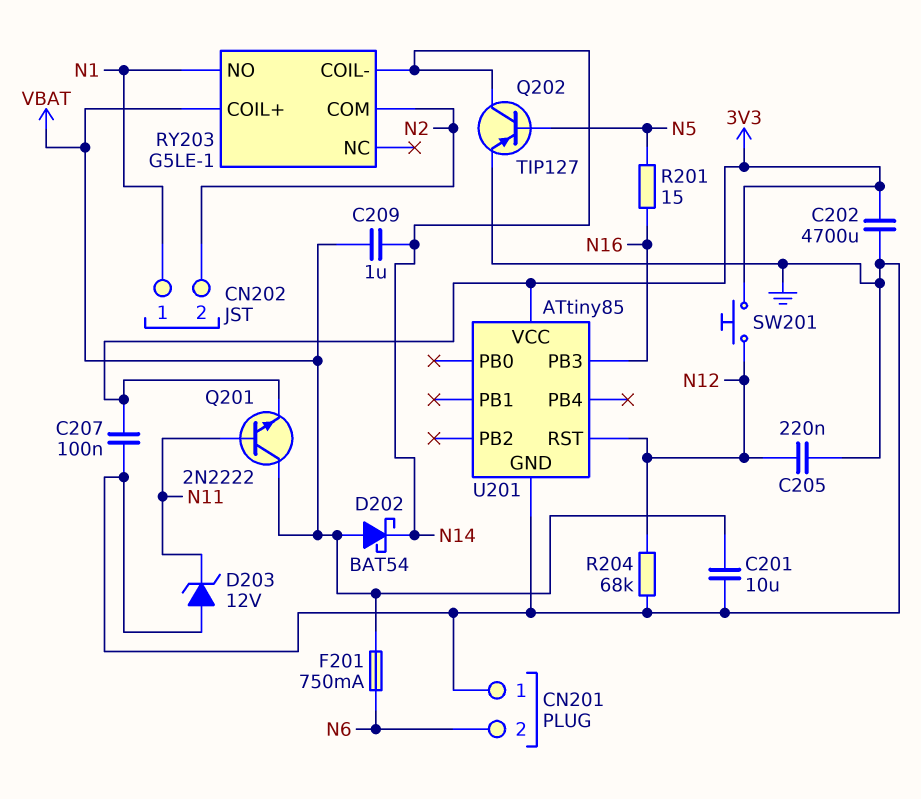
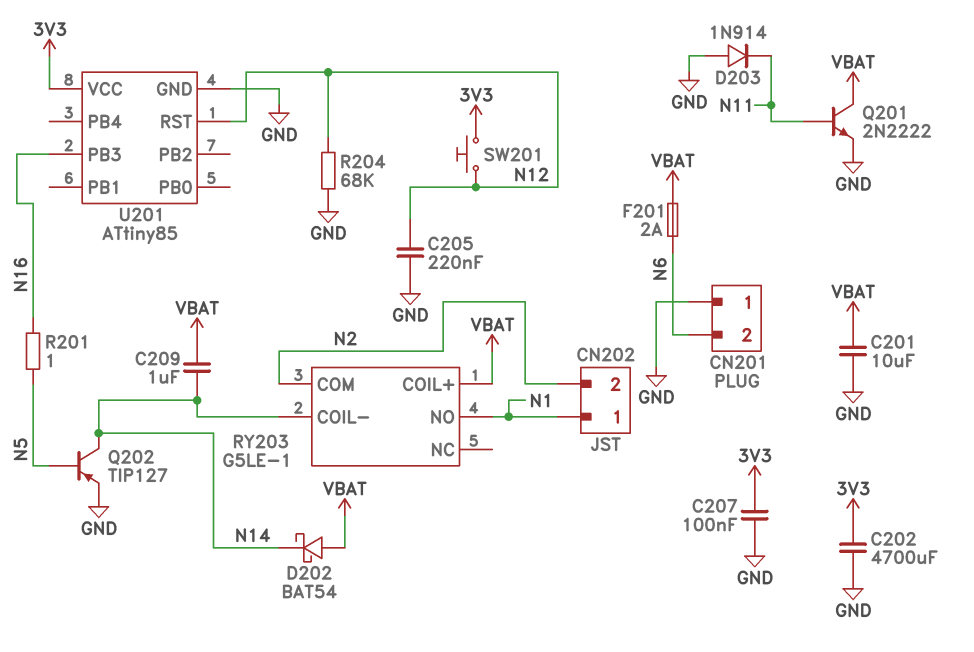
D203: zener 12V (A GND, K N11) -> diode 1N914 (A GND, K N11)
F201: 750mA (N6, VBAT) -> 2A (N6, VBAT)
Q201: NPN 2N2222 (B N11, C VBAT, E 3V3) -> NPN 2N2222 (B N11, C VBAT, E GND)
R201: 15 (N5, N16) -> 1 (N5, N16)

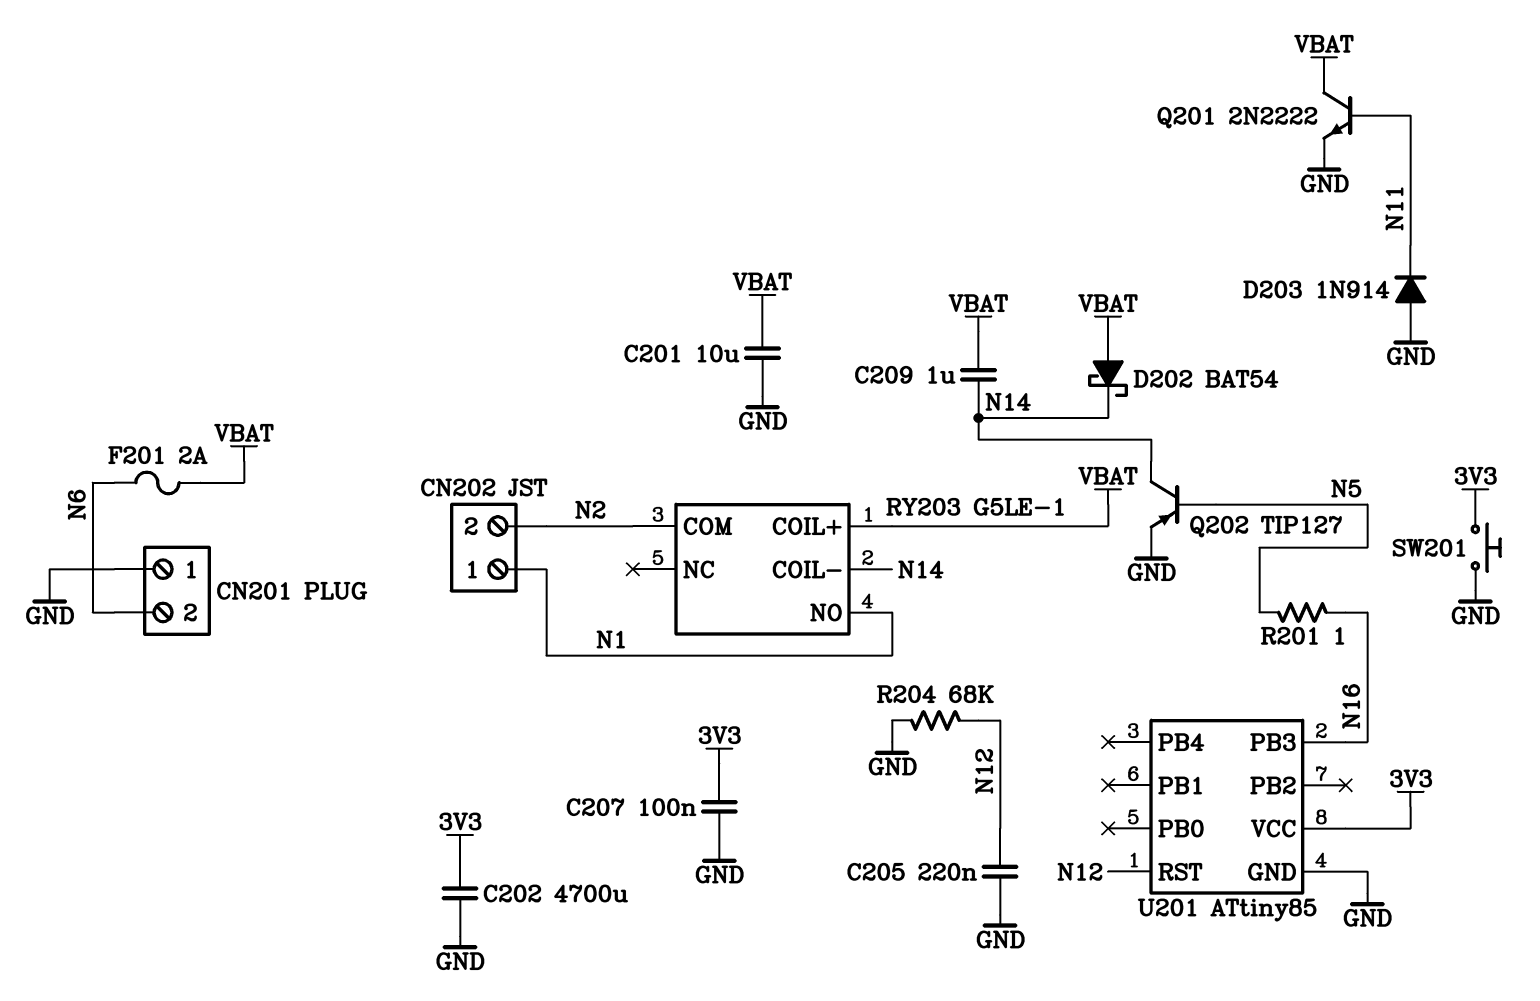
SW201: button (3V3, N12) -> button (3V3, GND)

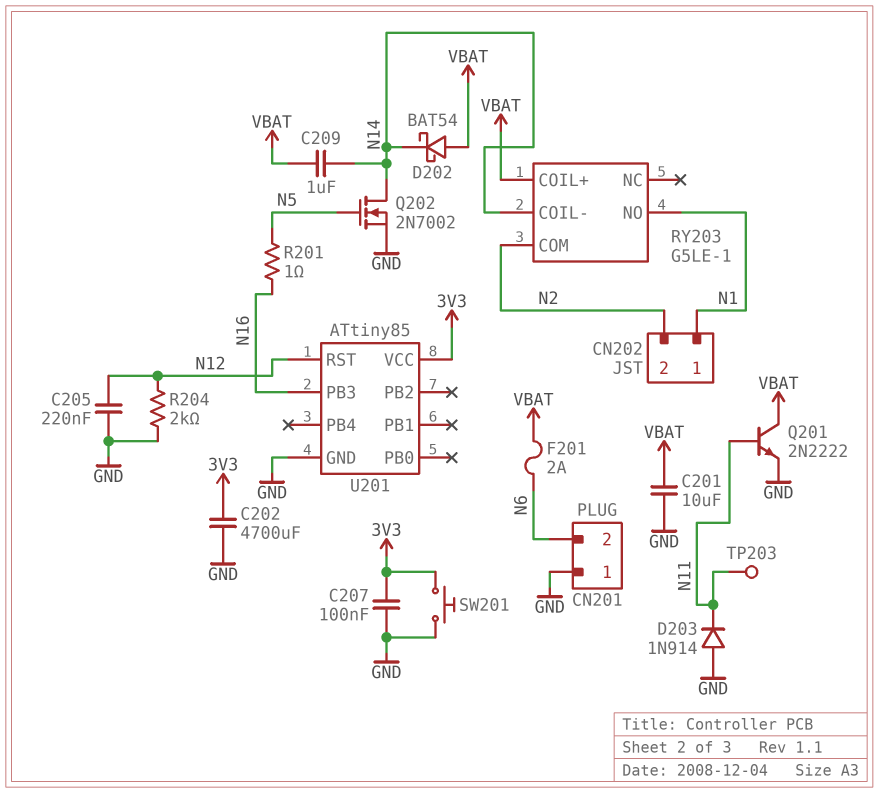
Q202: PNP TIP127 (B N5, C N14, E GND) -> NMOS 2N7002 (G N5, D N14, S GND)
R204: 68k (GND, N12) -> 2k (GND, N12)
TP203: none -> test point (N11)

